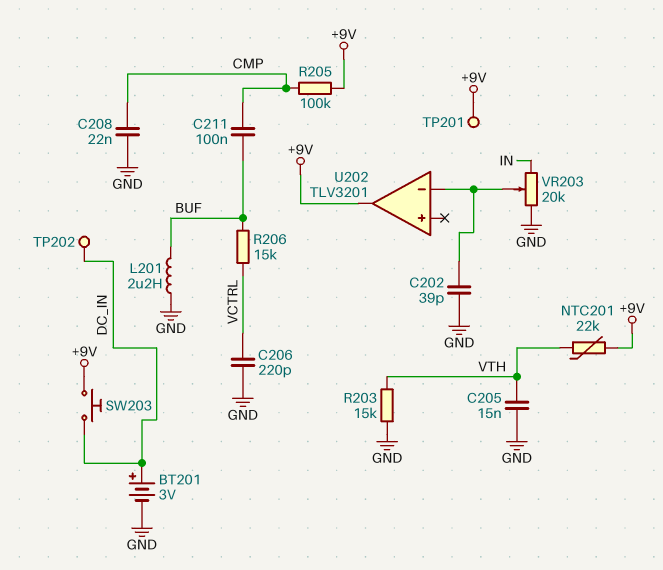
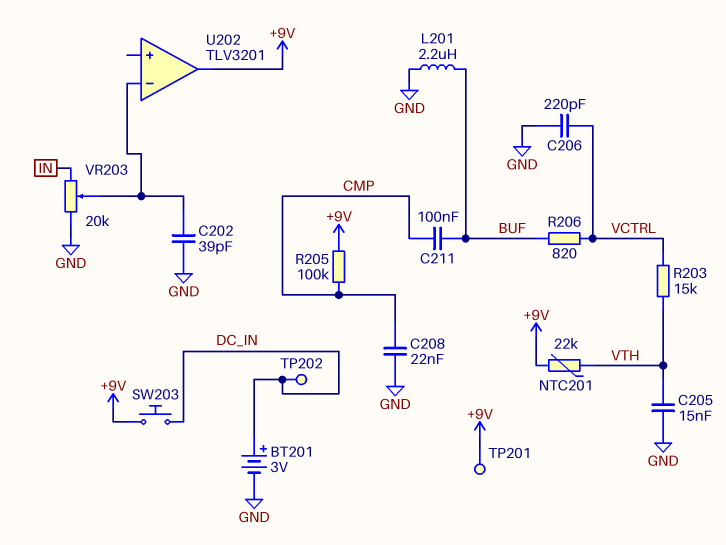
R203: 15k (GND, VTH) -> 15k (VCTRL, VTH)
R206: 15k (BUF, VCTRL) -> 820 (BUF, VCTRL)

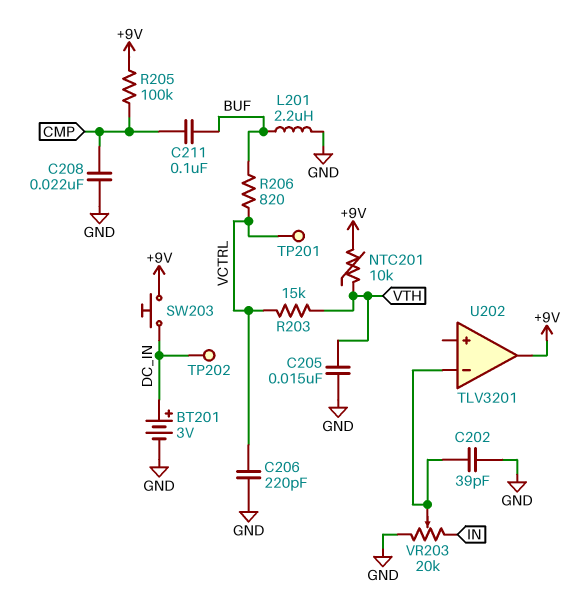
NTC201: 22k (+9V, VTH) -> 10k (+9V, VTH)
TP201: test point (+9V) -> test point (VCTRL)

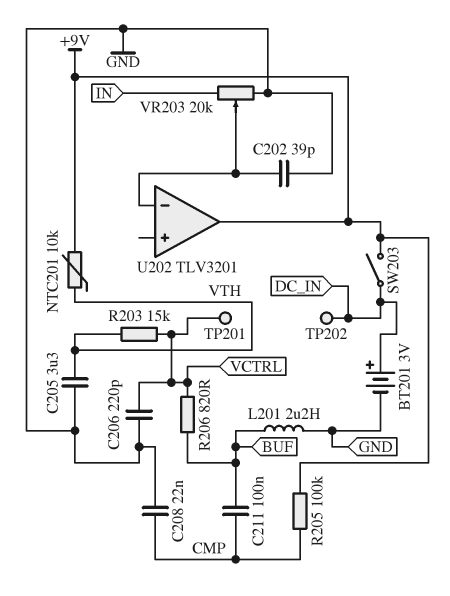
C205: 15nF (GND, VTH) -> 3.3uF (GND, VTH)
SW203: button (+9V, DC_IN) -> switch (+9V, DC_IN)

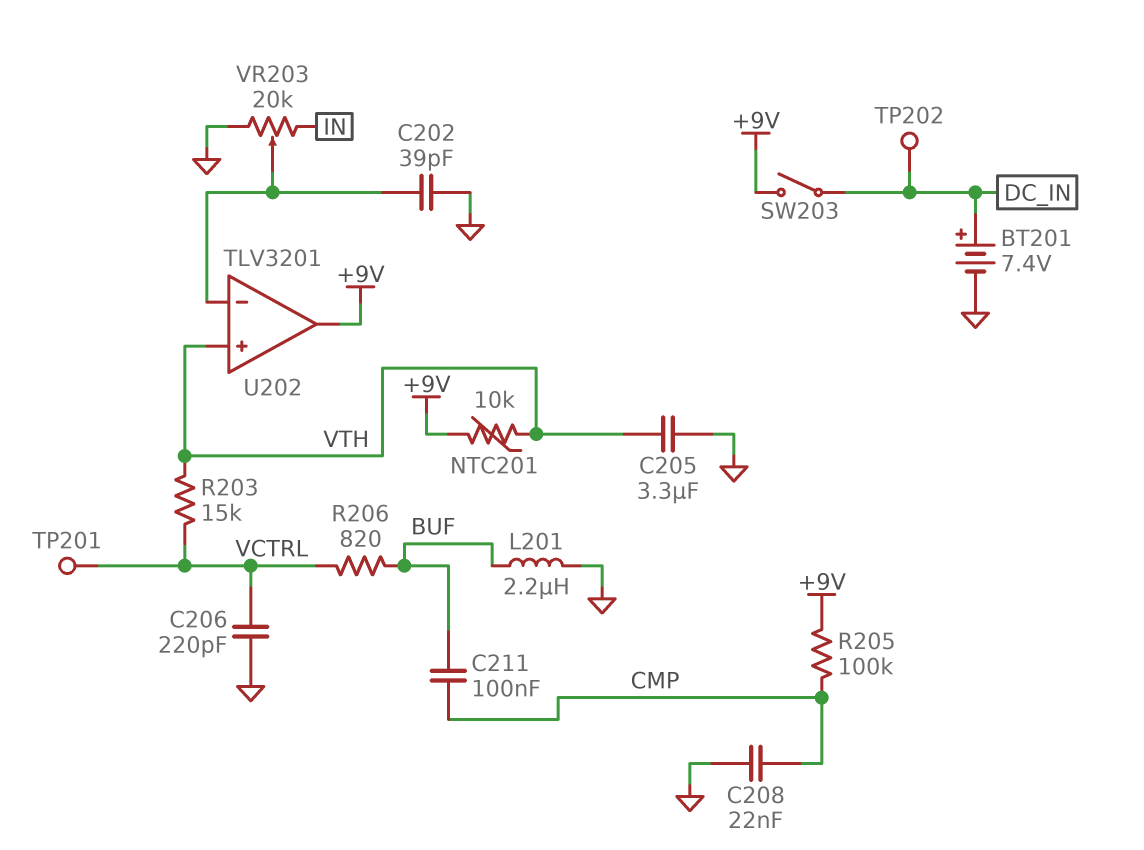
BT201: 3V (plus DC_IN, minus GND) -> 7.4V (plus DC_IN, minus GND)
U202 pin in+: none -> VTH

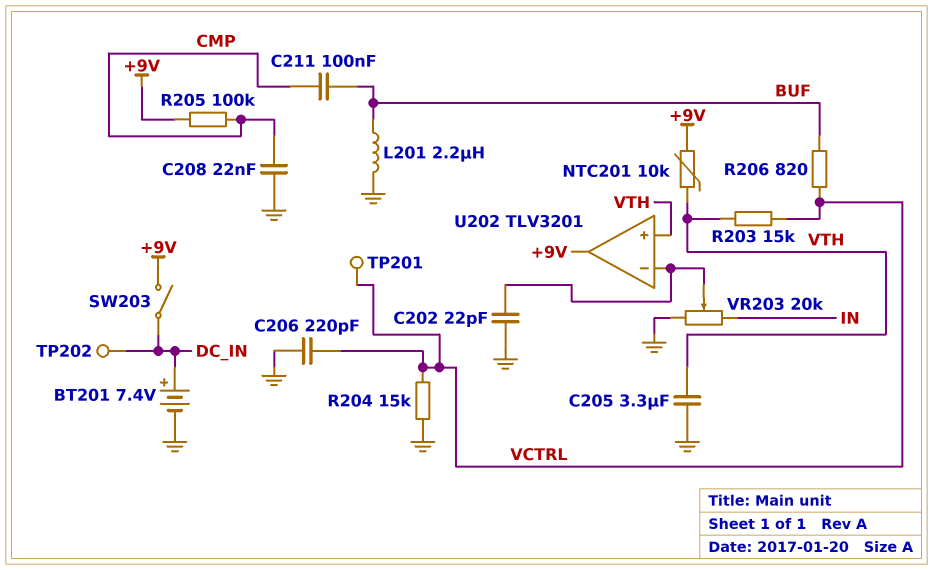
C202: 39pF (GND, U202/in-) -> 22pF (GND, U202/in-)
R204: none -> 15k (GND, VCTRL)

